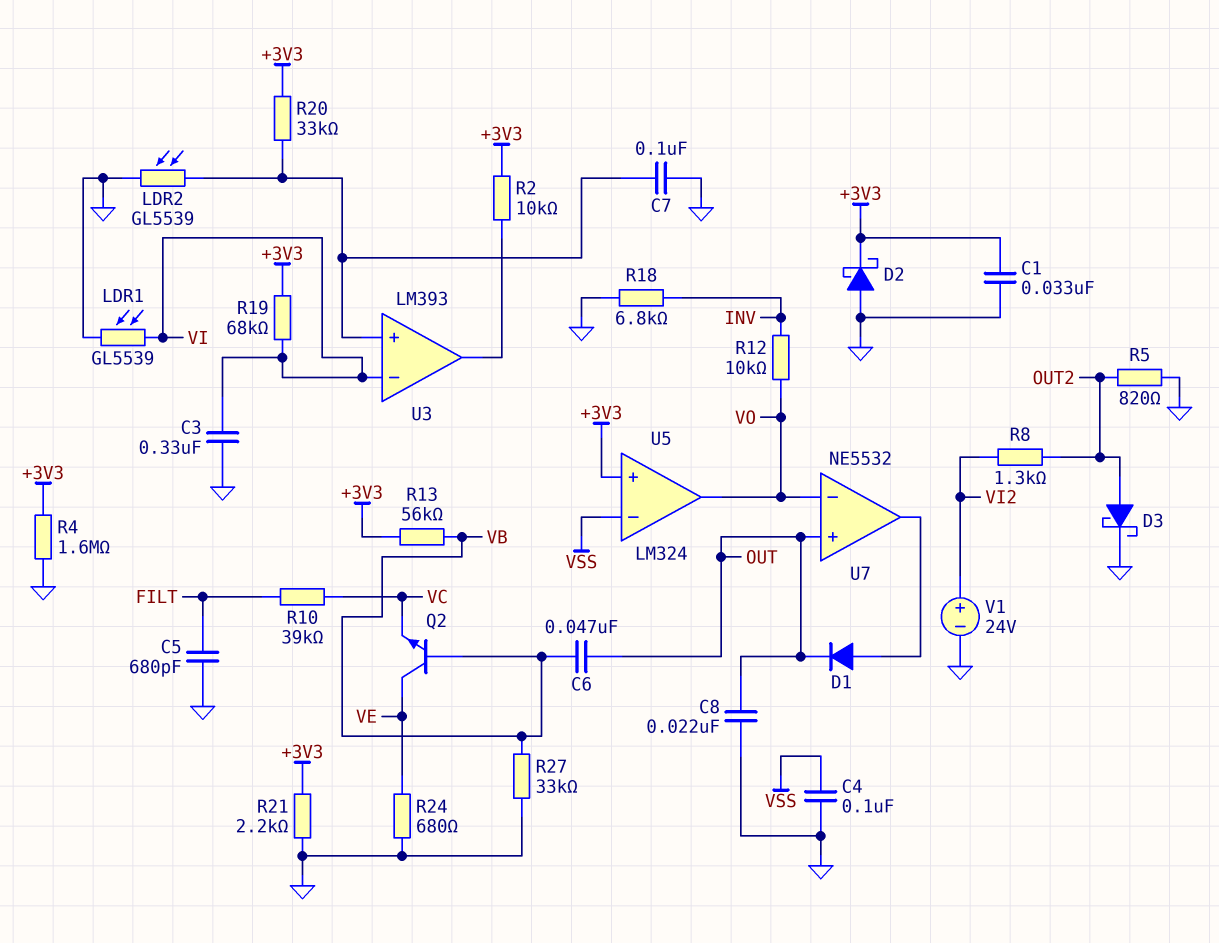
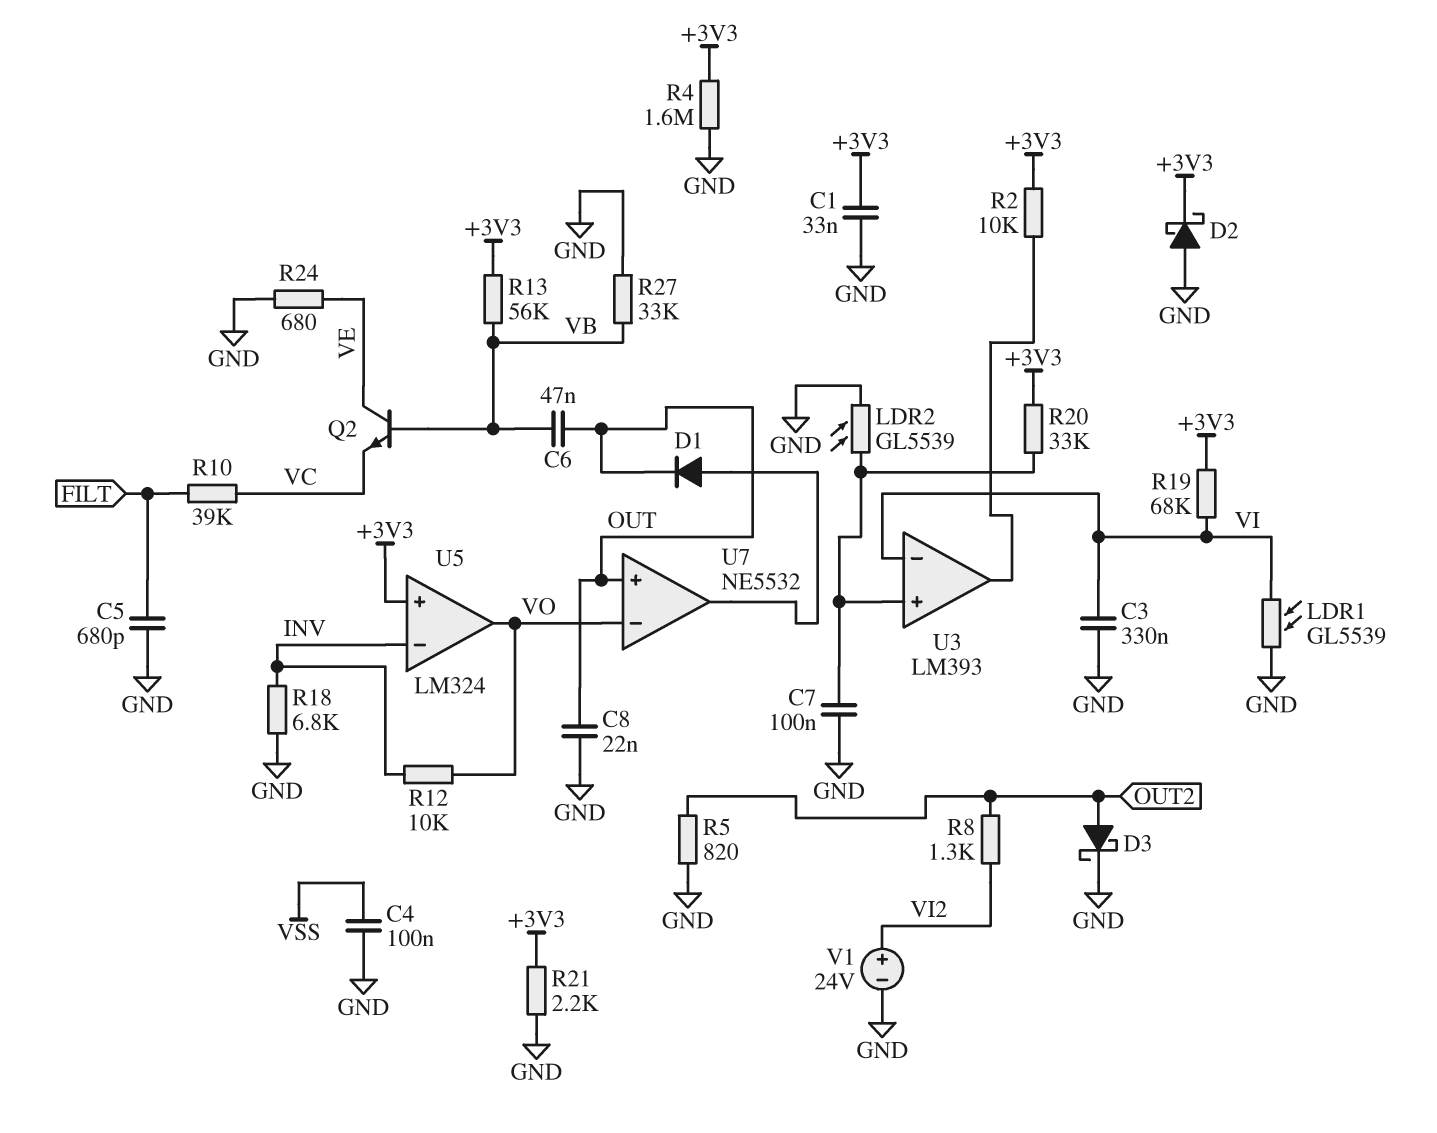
U5 pin in-: VSS -> INV

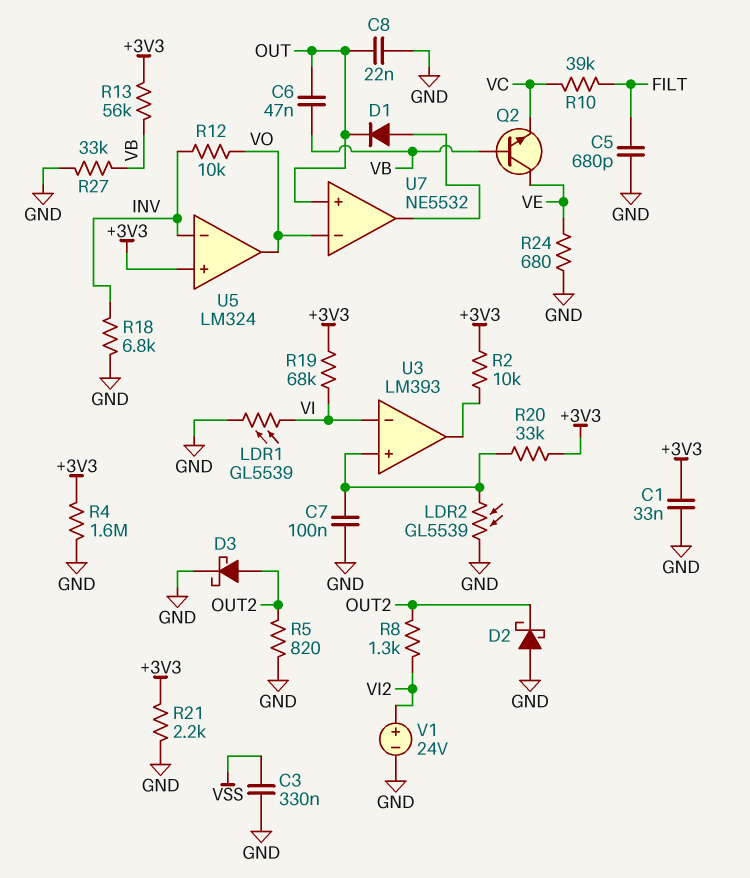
C3: 330nF (GND, VI) -> 330nF (GND, VSS)
C4: 100nF (GND, VSS) -> none
D2: schottky (A GND, K +3V3) -> schottky (A GND, K OUT2)

